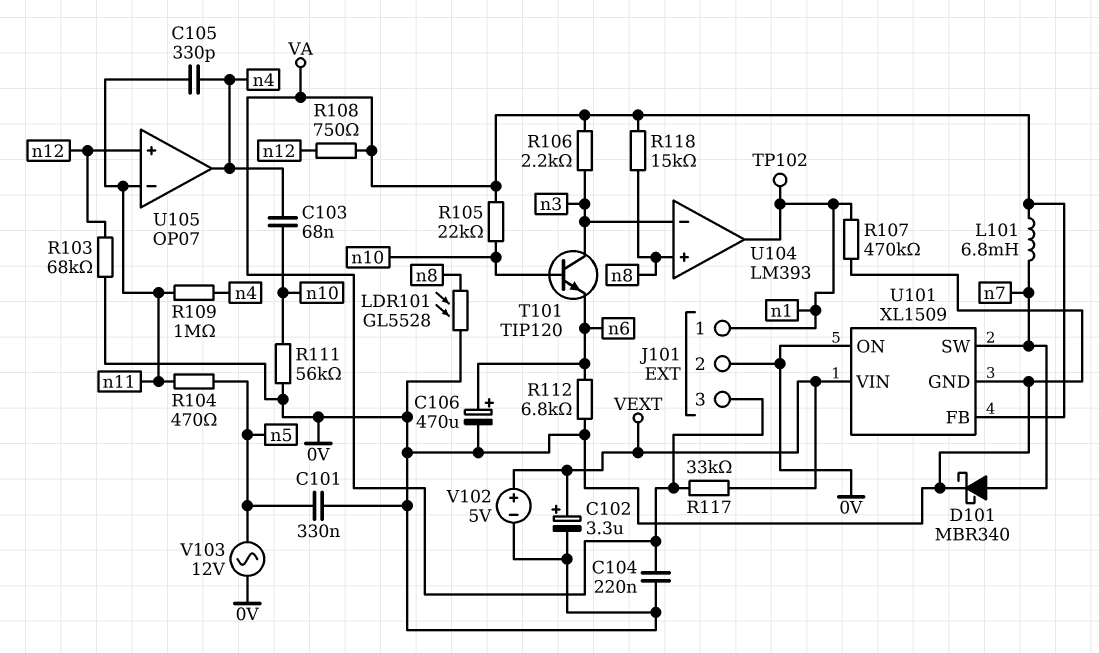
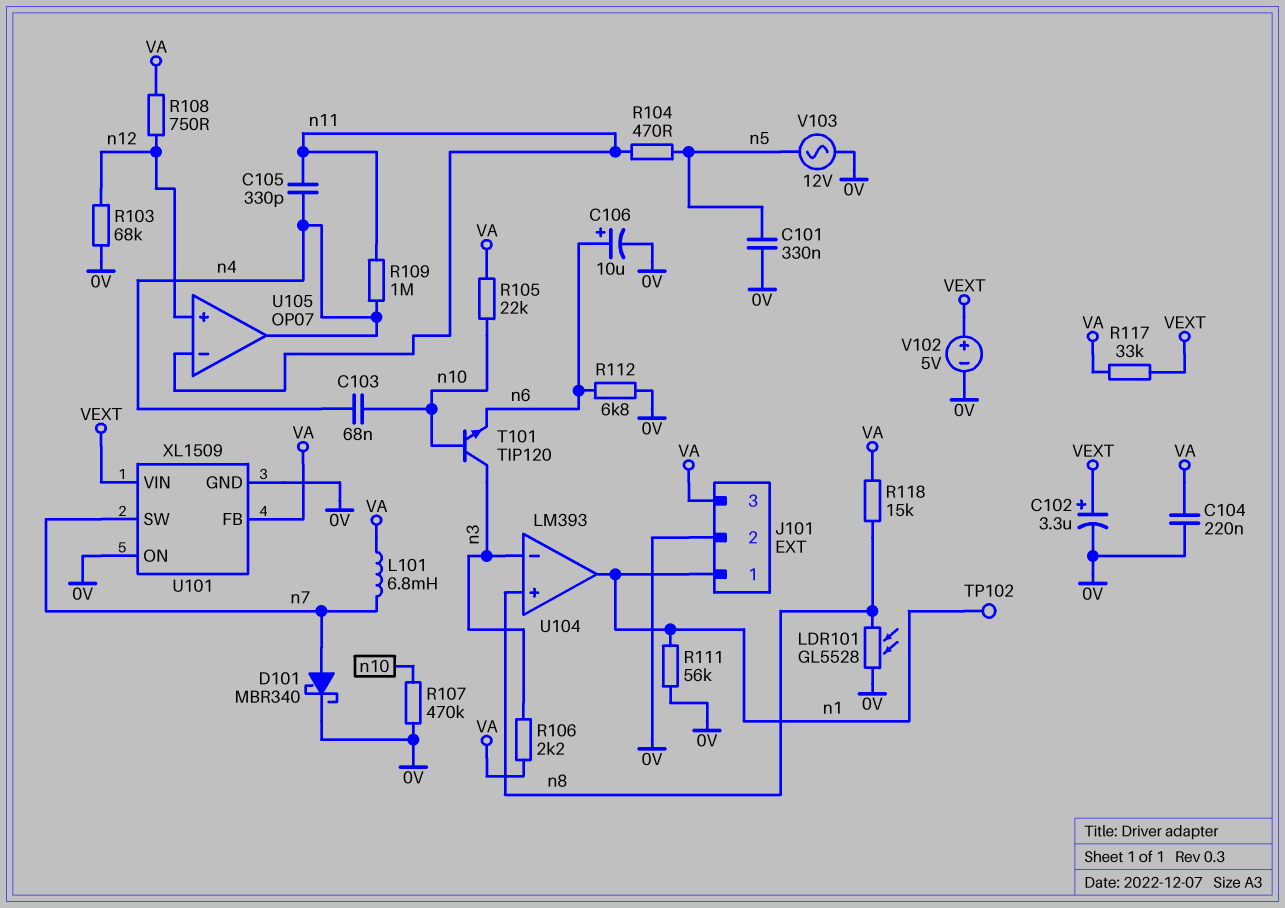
C106: 470uF (plus n6, minus 0V) -> 10uF (plus n6, minus 0V)
R107: 470k (0V, n1) -> 470k (0V, n10)
R111: 56k (0V, n10) -> 56k (0V, n1)

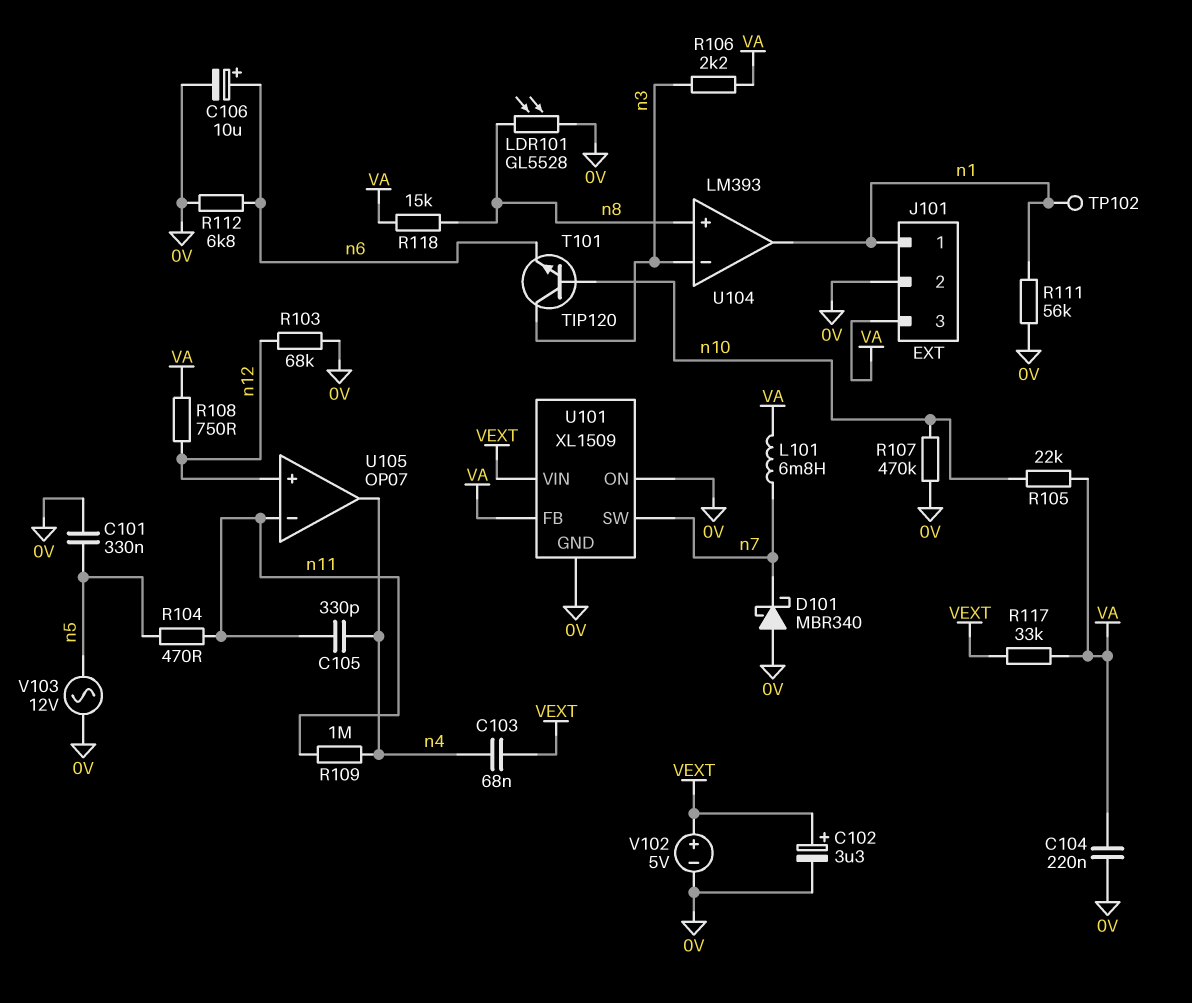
C103: 68nF (n4, n10) -> 68nF (VEXT, n4)
D101: schottky MBR340 (A n7, K 0V) -> schottky MBR340 (A 0V, K n7)

